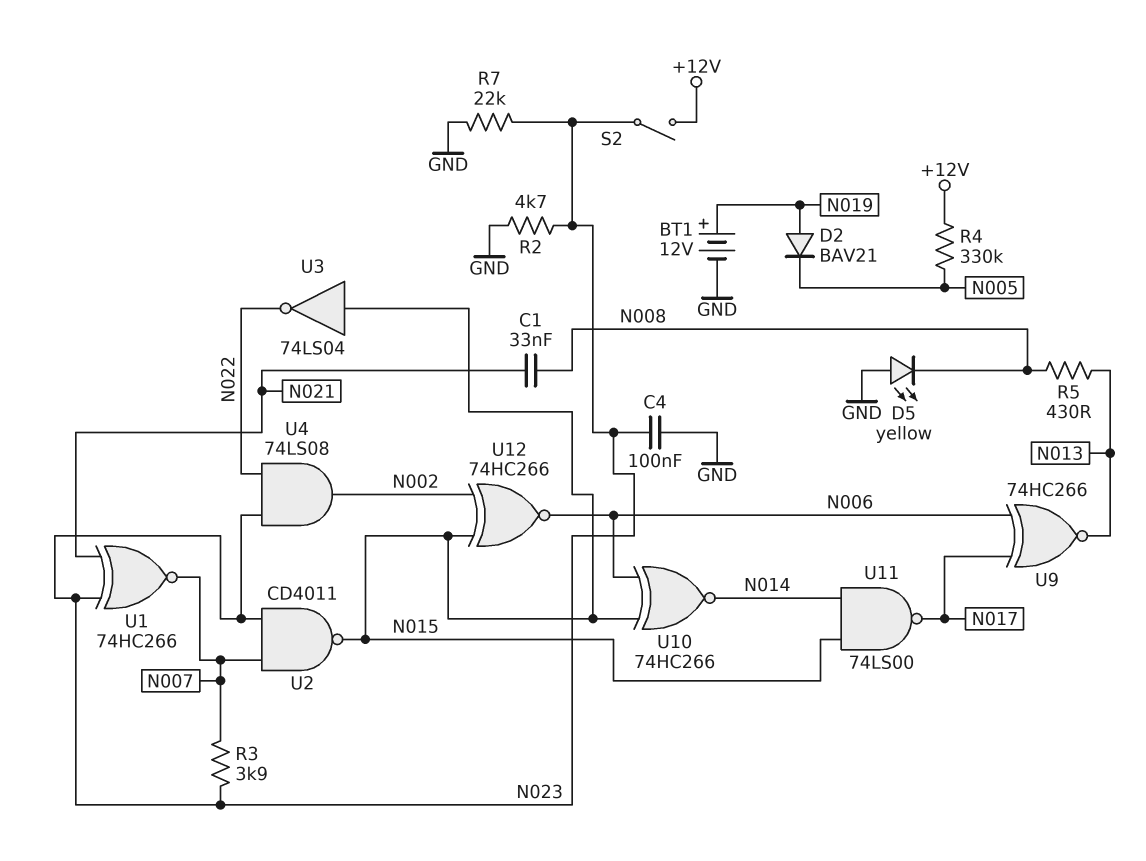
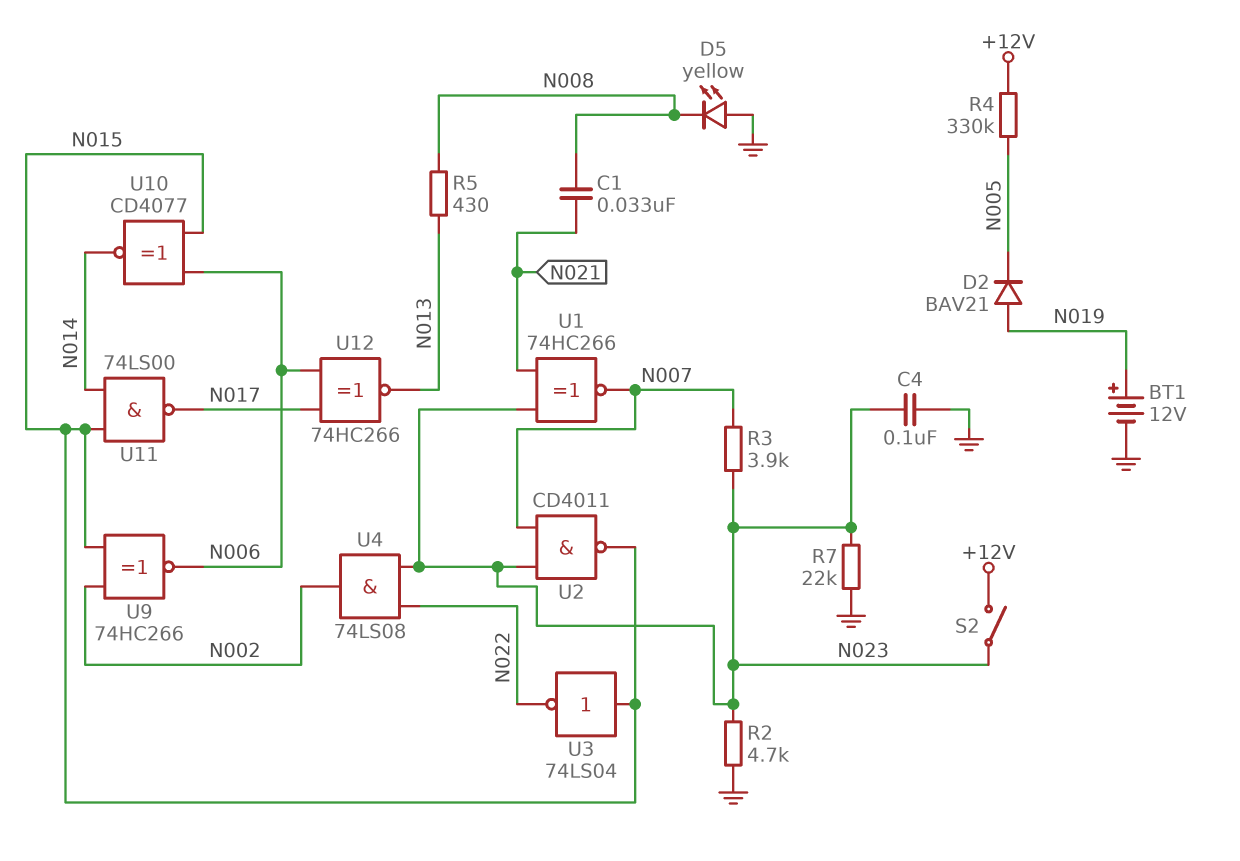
U9: XNOR 74HC266 (in N006, in N017, out N013) -> XNOR 74HC266 (in N002, in N015, out N006)
U10: XNOR 74HC266 (in N006, in N015, out N014) -> XNOR CD4077 (in N006, in N015, out N014)
U12: XNOR 74HC266 (in N002, in N015, out N006) -> XNOR 74HC266 (in N006, in N017, out N013)

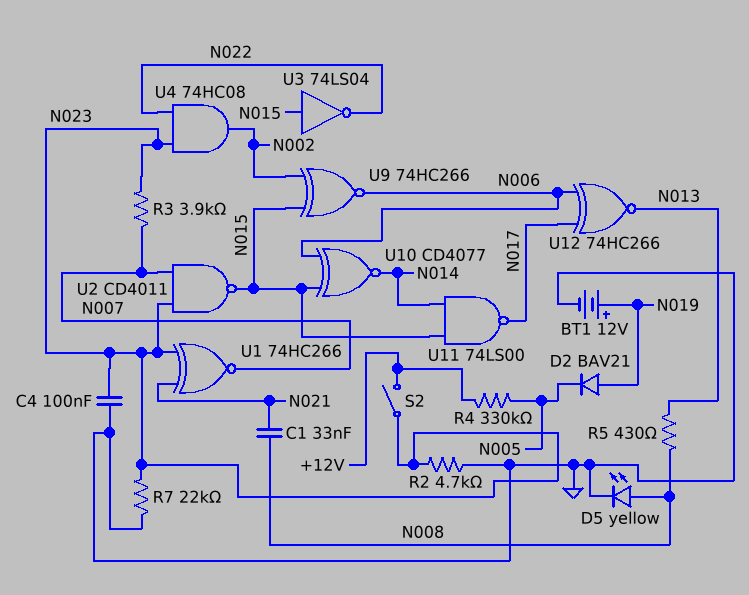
D5: LED yellow (A GND, K N008) -> LED yellow (A N008, K GND)
U4: AND 74LS08 (in N022, in N023, out N002) -> AND 74HC08 (in N022, in N023, out N002)

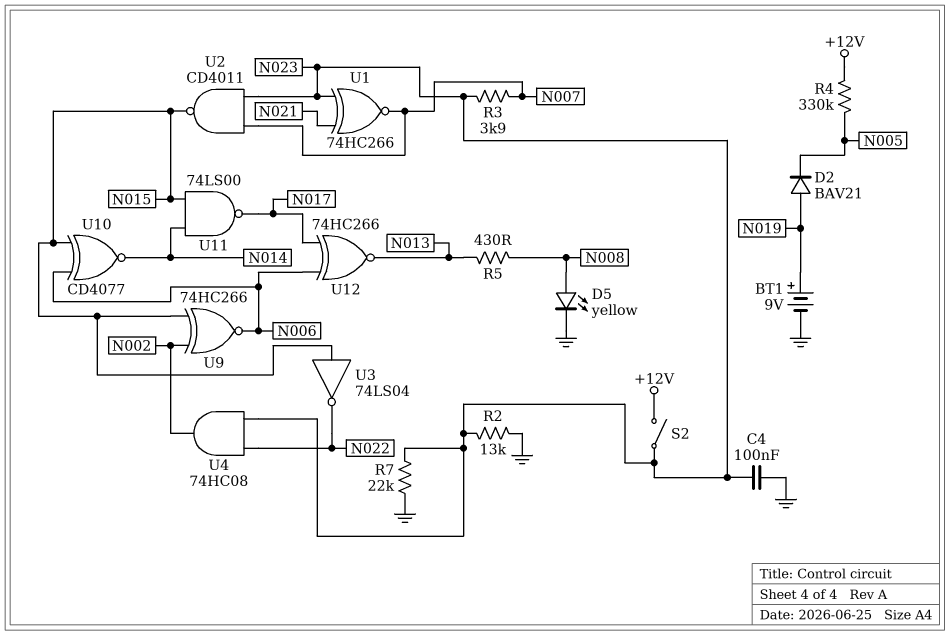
BT1: 12V (plus N019, minus GND) -> 9V (plus N019, minus GND)
C1: 33nF (N008, N021) -> none
R2: 4.7k (GND, N023) -> 13k (GND, N023)

